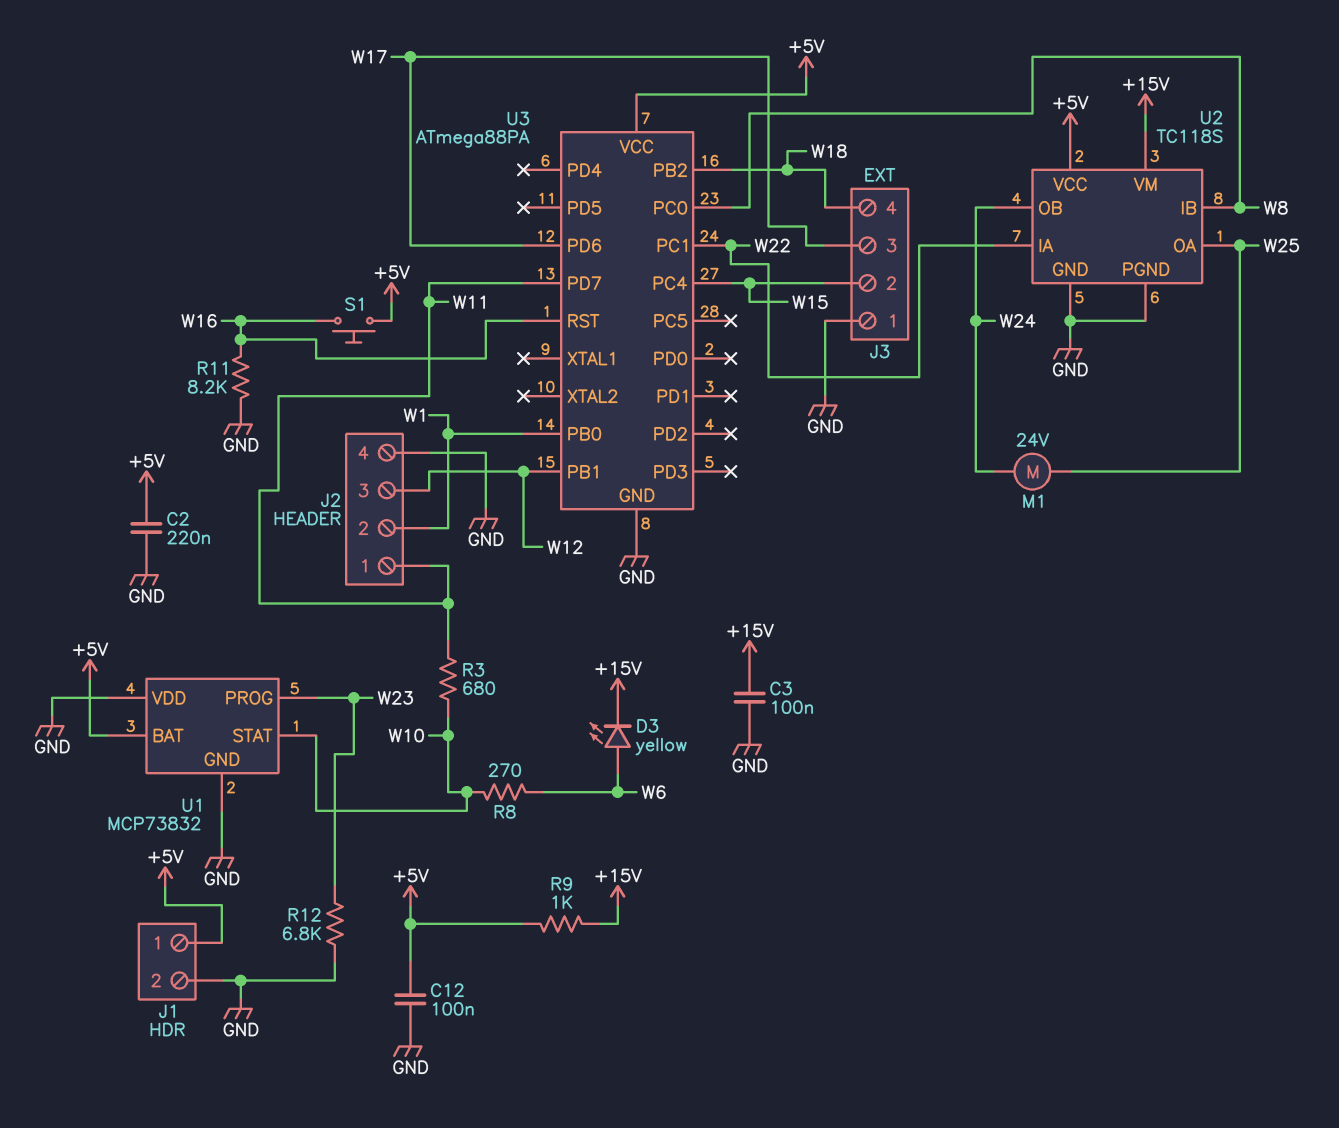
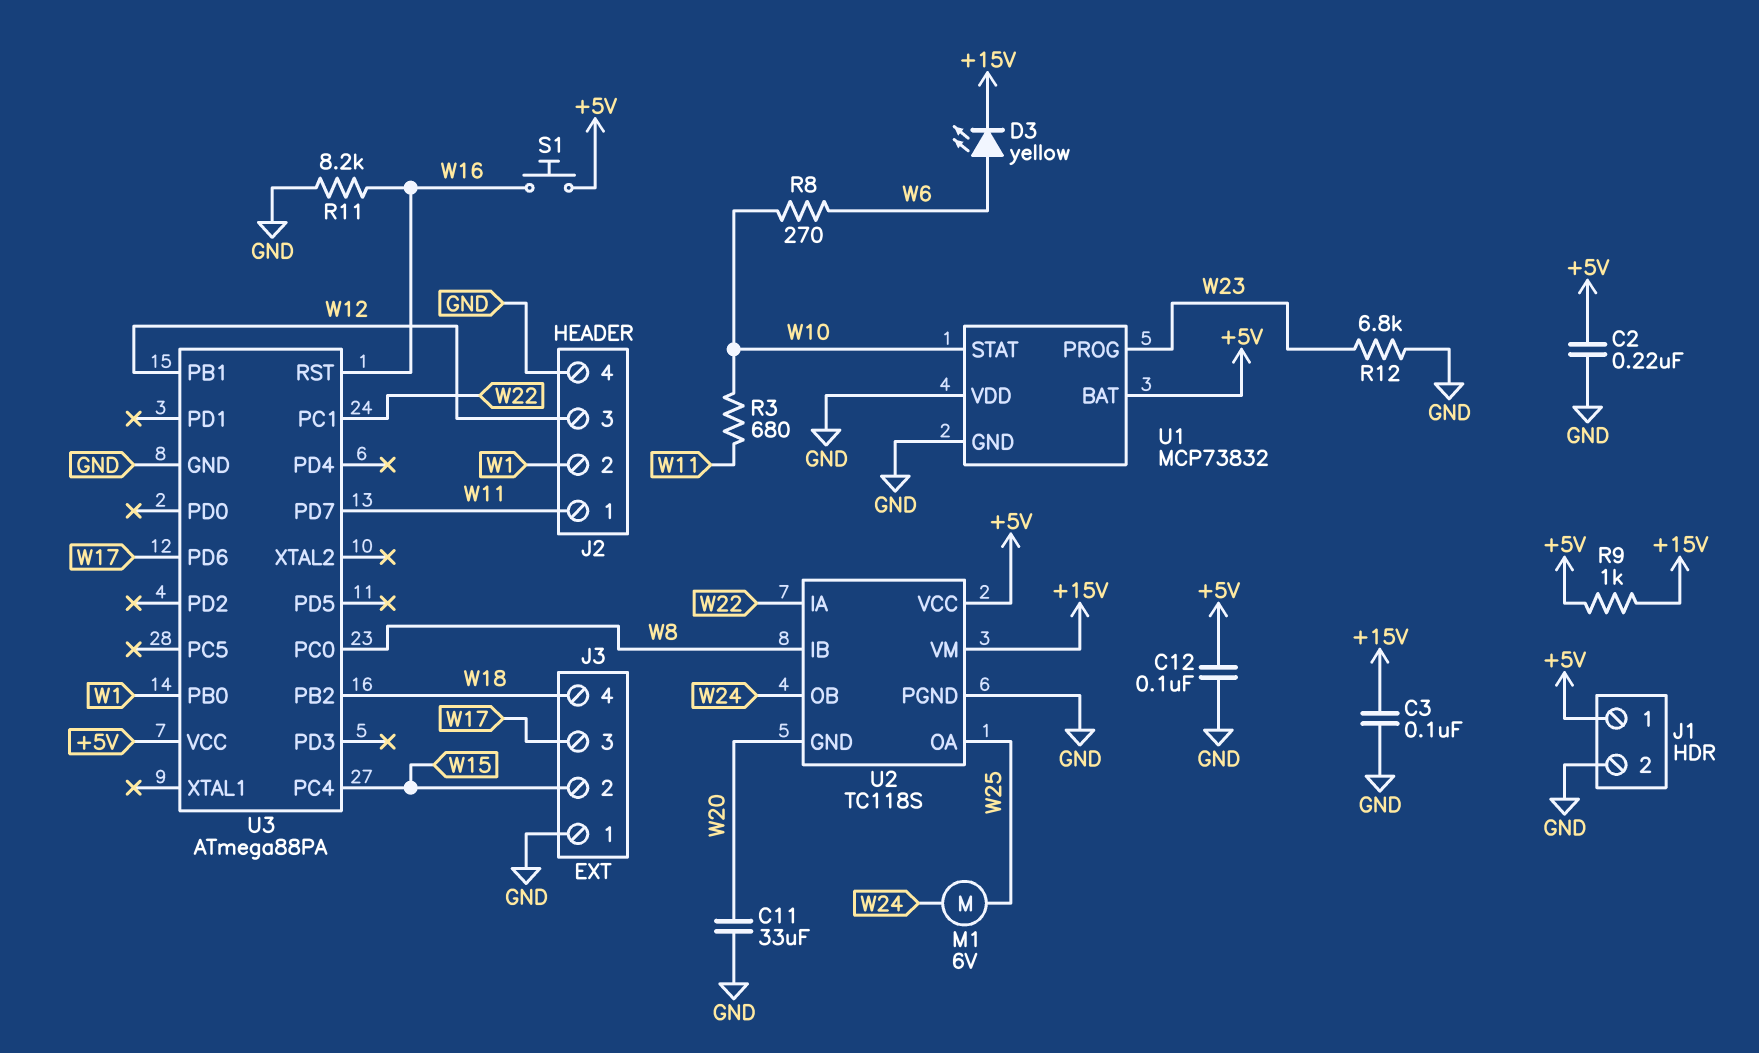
C11: none -> 33uF (GND, W20)
M1: motor 24V (W24, W25) -> motor 6V (W24, W25)
U2 pin GND: GND -> W20

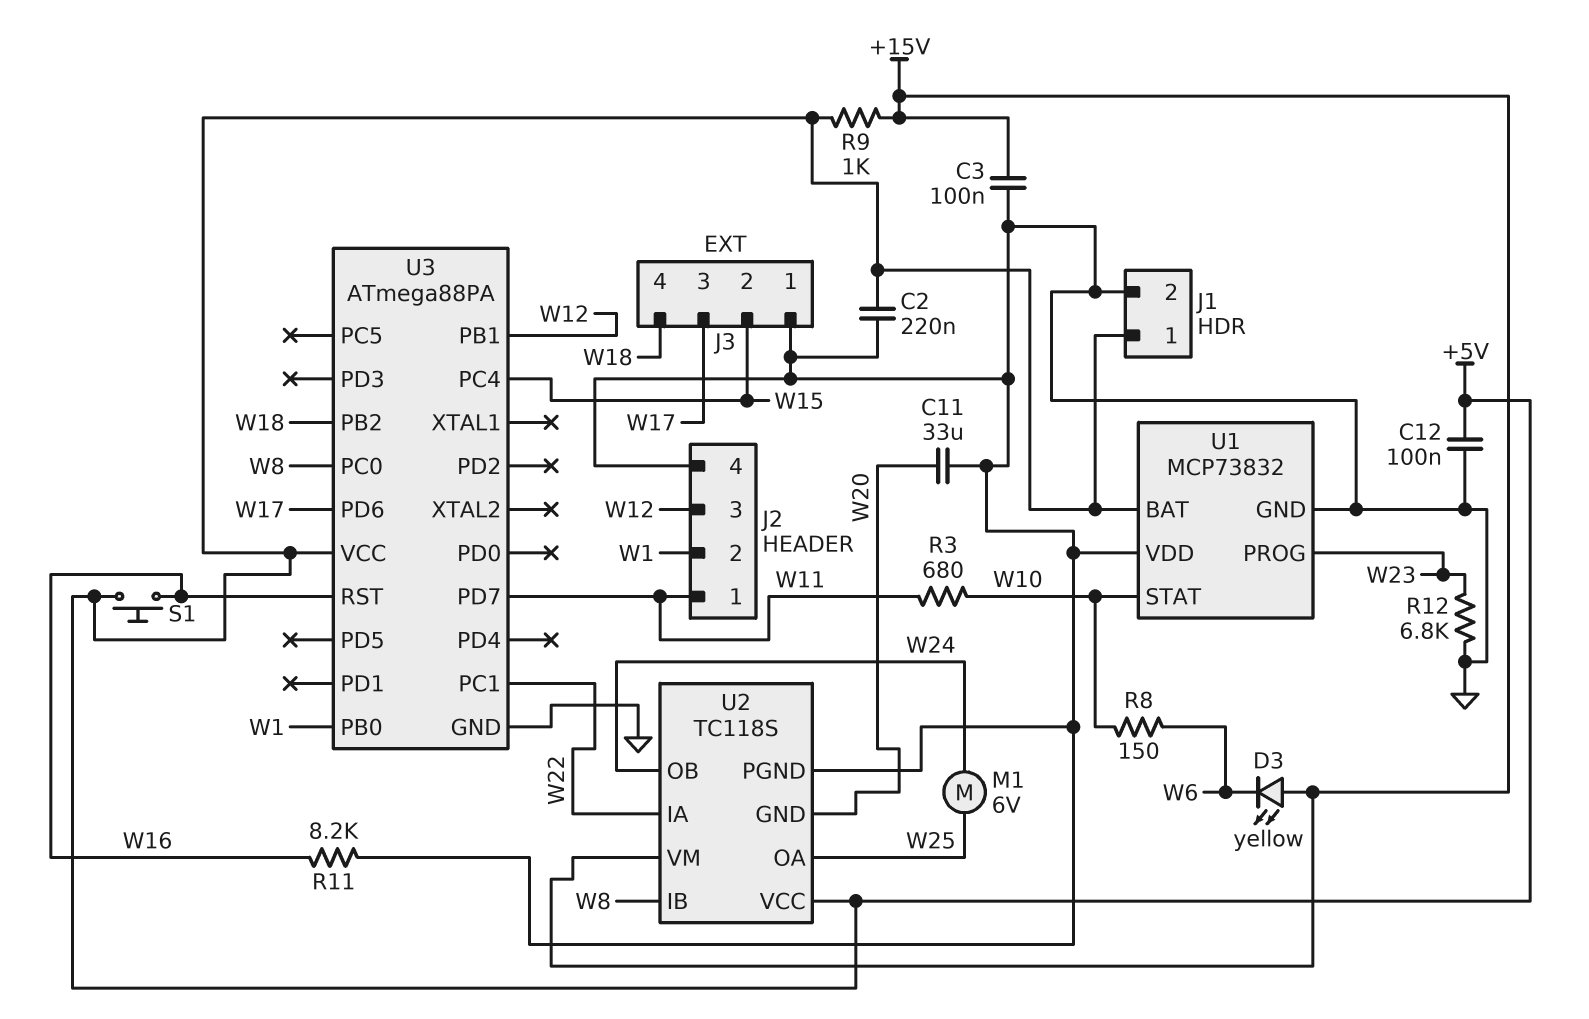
D3: LED yellow (A W6, K +15V) -> LED yellow (A +15V, K W6)
R8: 270 (W6, W10) -> 150 (W6, W10)

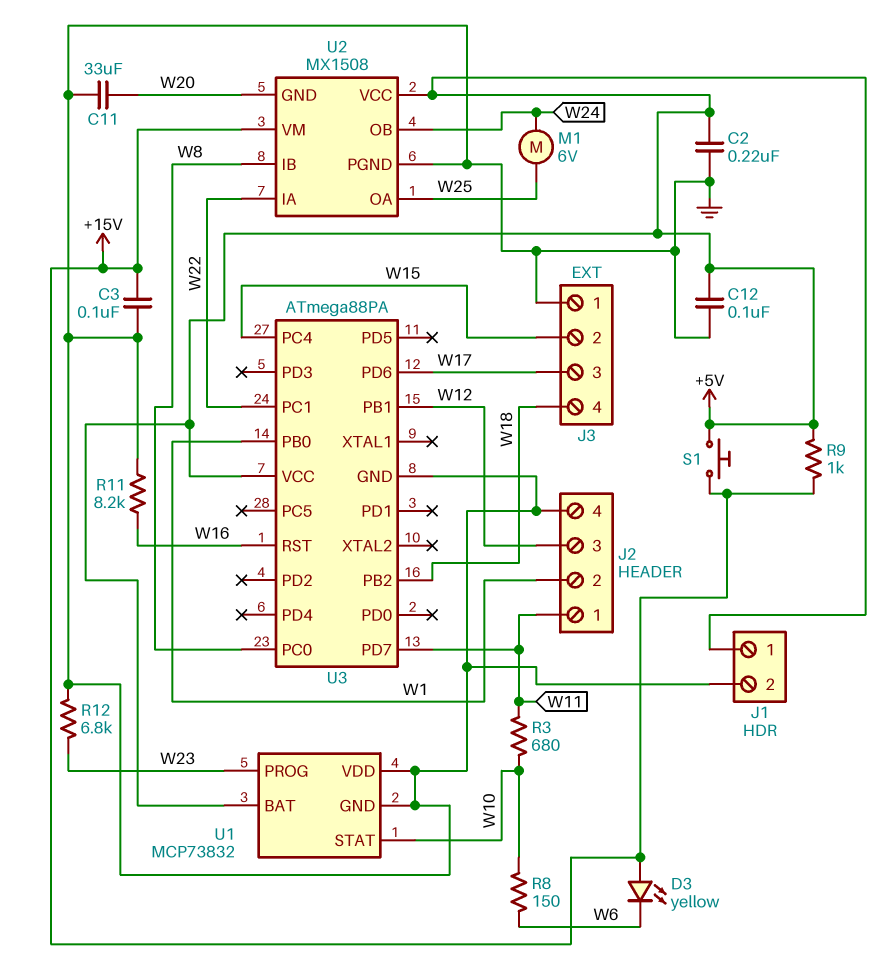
S1: button (+5V, W16) -> button (+5V, +15V)
U2: TC118S -> MX1508

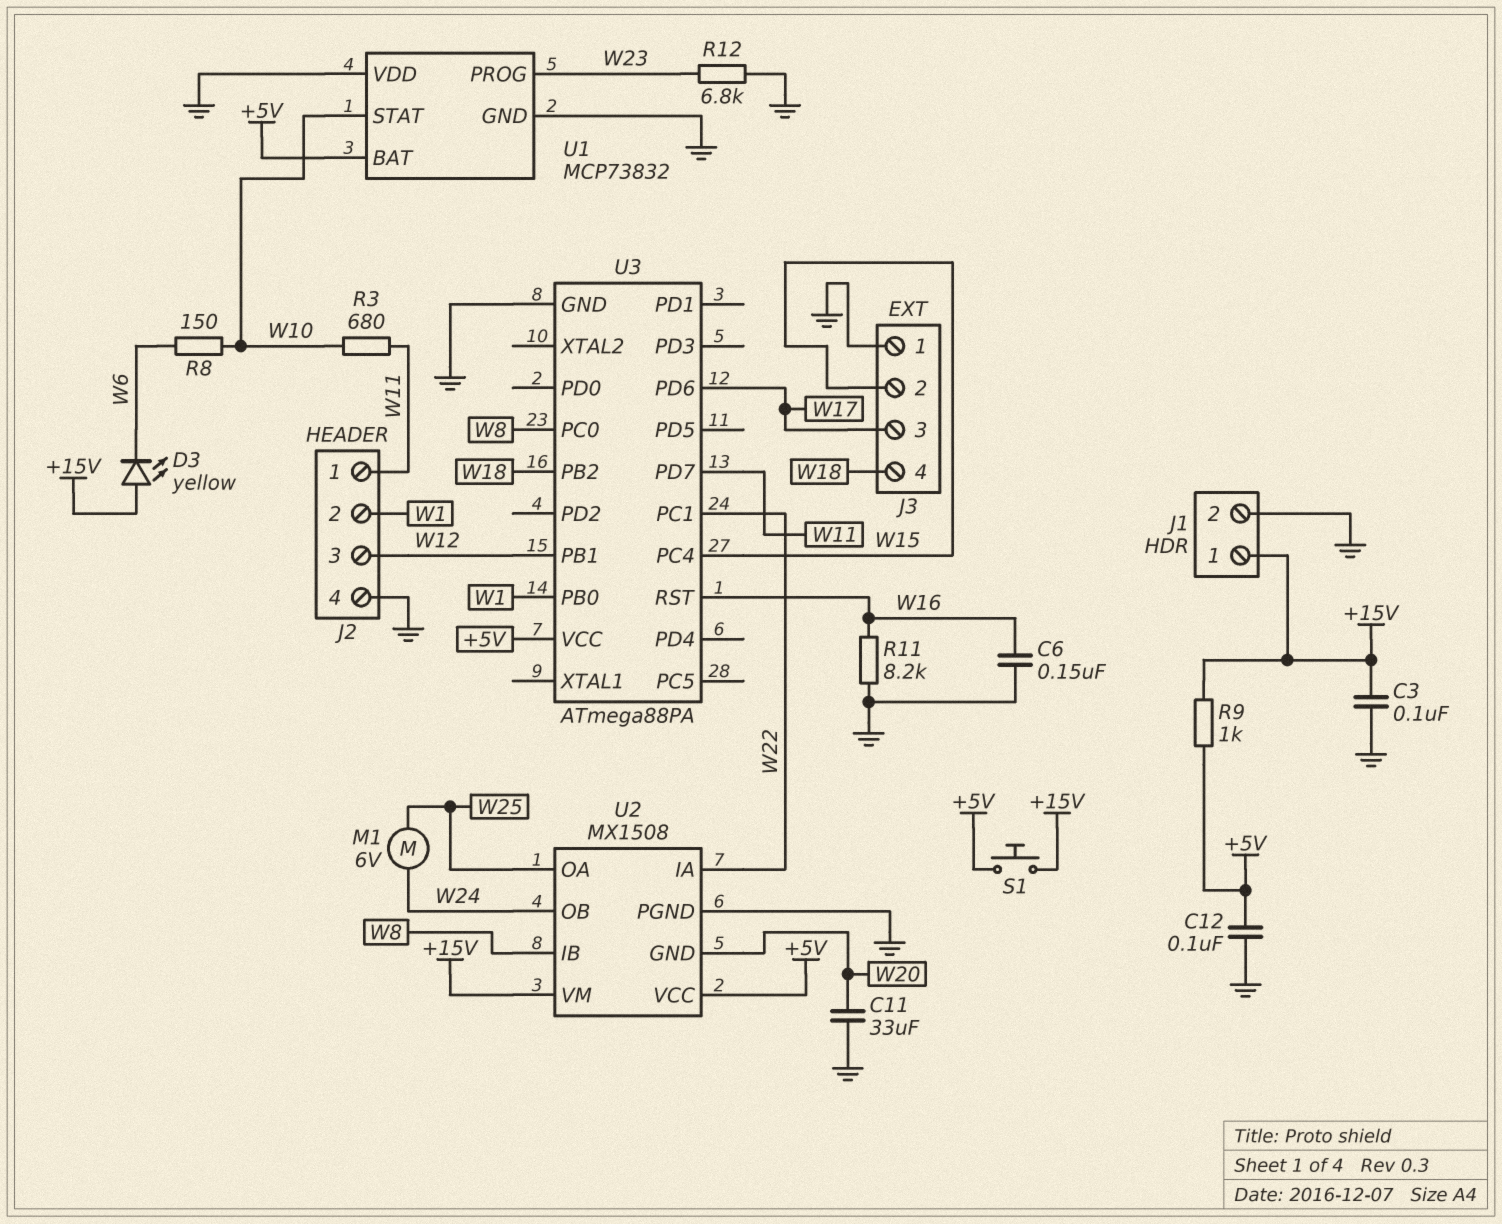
C2: 220nF (+5V, GND) -> none
C6: none -> 150nF (GND, W16)
J1 pin 1: +5V -> +15V

